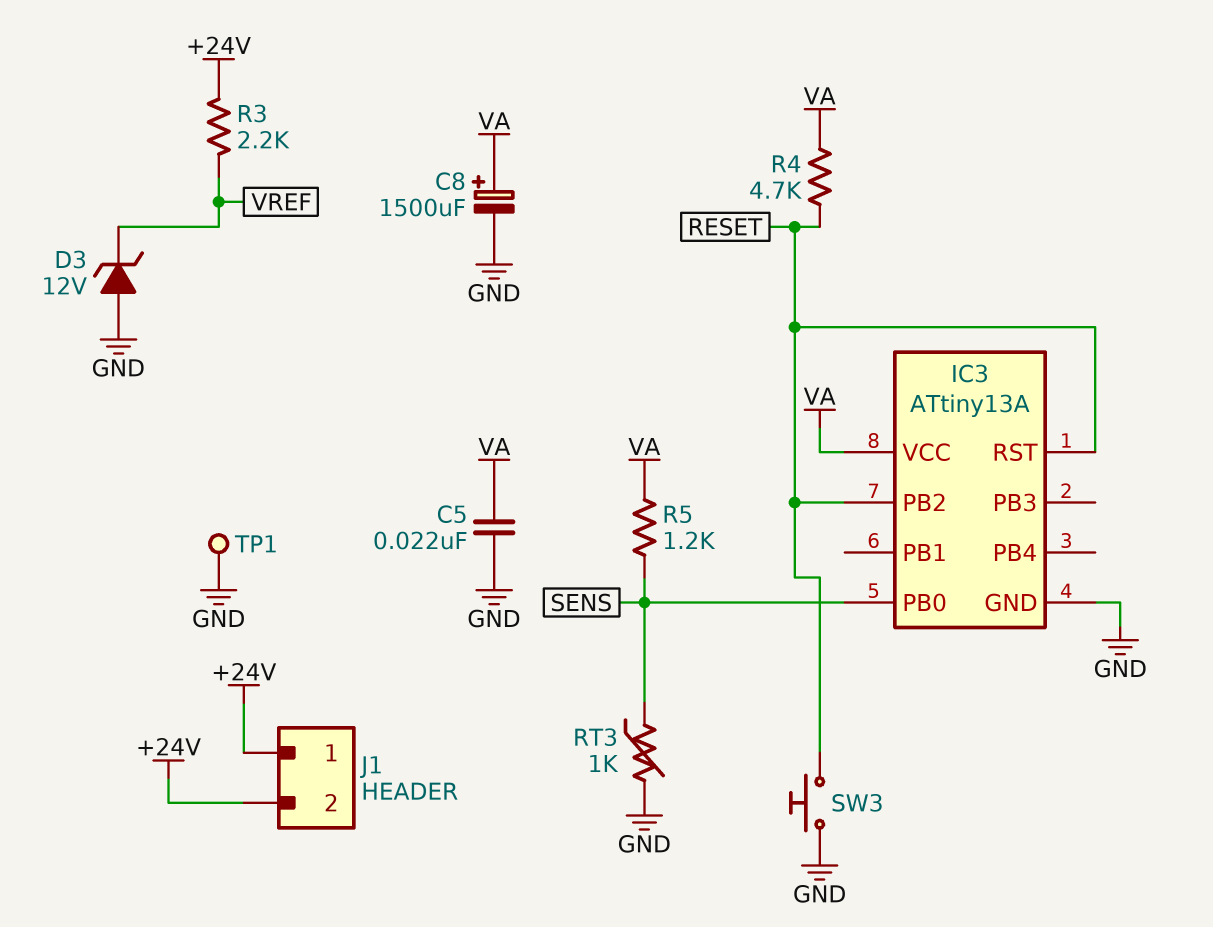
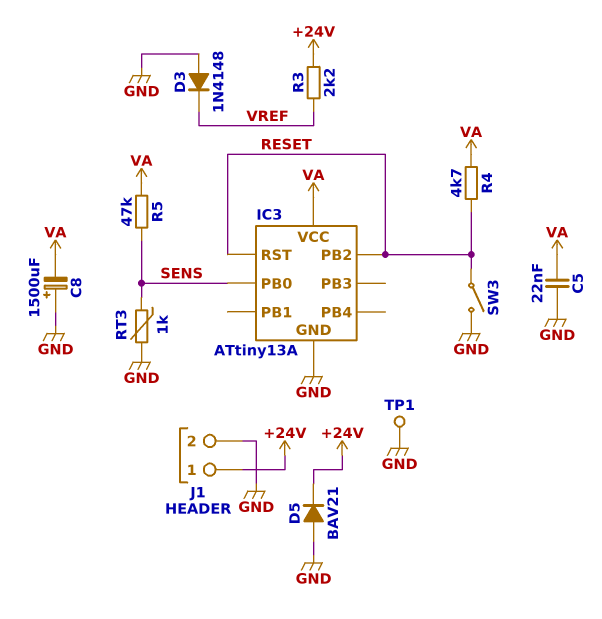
C8: 1500uF (plus VA, minus GND) -> 1500uF (plus GND, minus VA)
D3: zener 12V (A GND, K VREF) -> diode 1N4148 (A GND, K VREF)
D5: none -> diode BAV21 (A GND, K +24V)
J1 pin 2: +24V -> GND
R5: 1.2k (SENS, VA) -> 47k (SENS, VA)
SW3: button (GND, RESET) -> switch (GND, RESET)

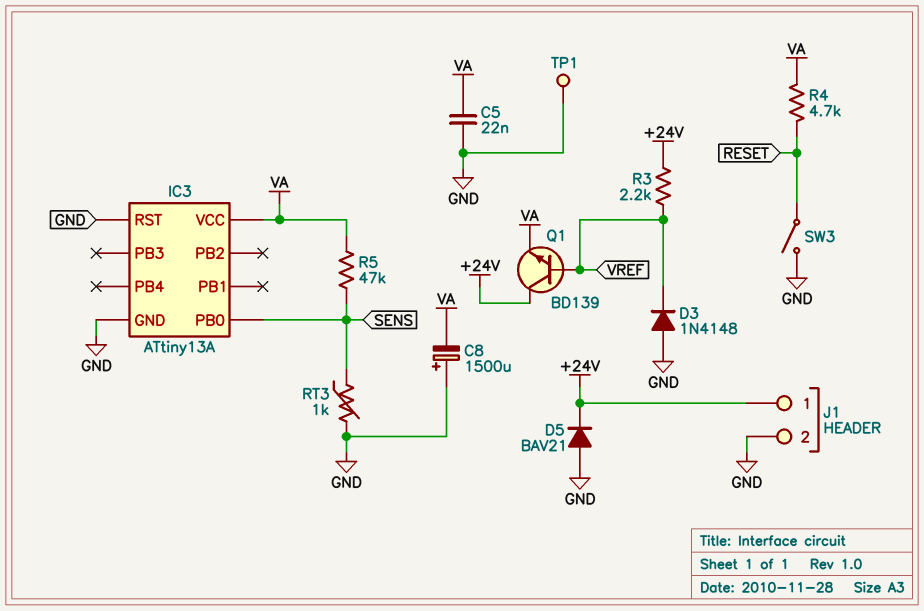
IC3 pin PB2: RESET -> none
IC3 pin RST: RESET -> GND
Q1: none -> NPN BD139 (B VREF, C +24V, E VA)

